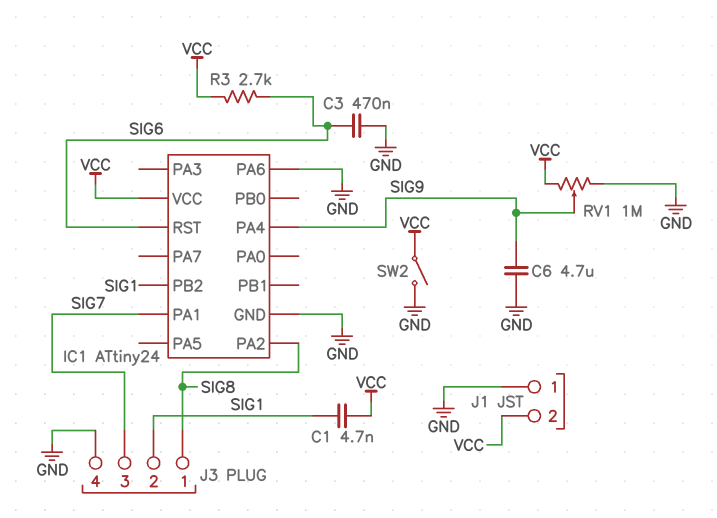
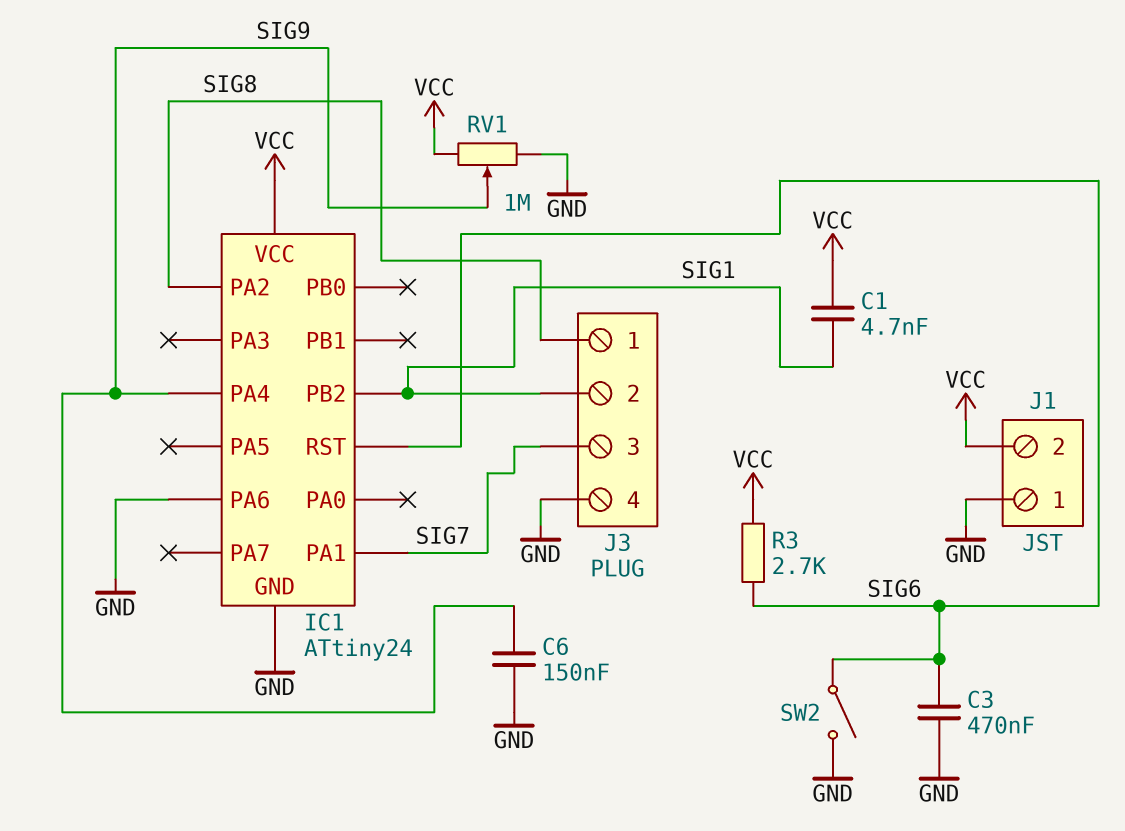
C6: 4.7uF (GND, SIG9) -> 150nF (GND, SIG9)
SW2: switch (GND, VCC) -> switch (GND, SIG6)

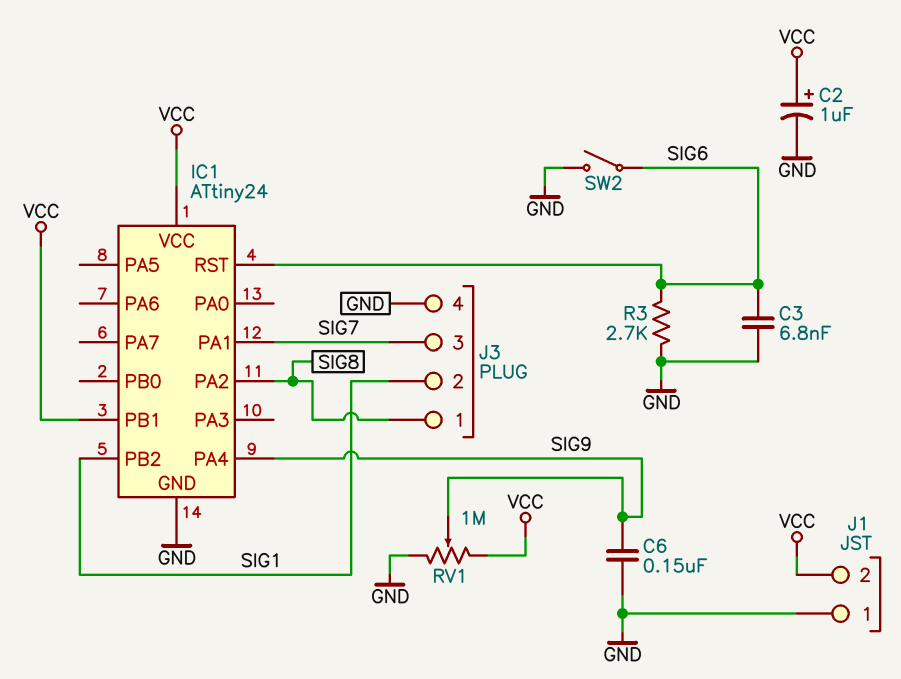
C1: 4.7nF (SIG1, VCC) -> none
C2: none -> 1uF (plus VCC, minus GND)
C3: 470nF (GND, SIG6) -> 6.8nF (GND, SIG6)
IC1 pin PA6: GND -> none
IC1 pin PB1: none -> VCC
R3: 2.7k (SIG6, VCC) -> 2.7k (GND, SIG6)

